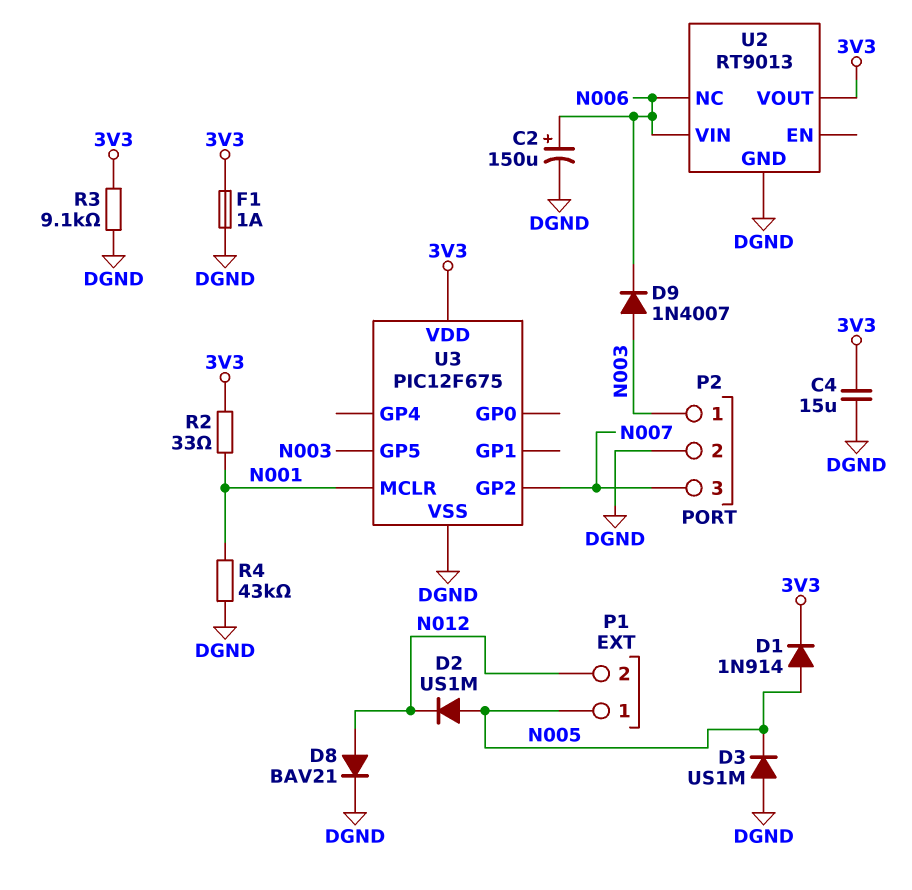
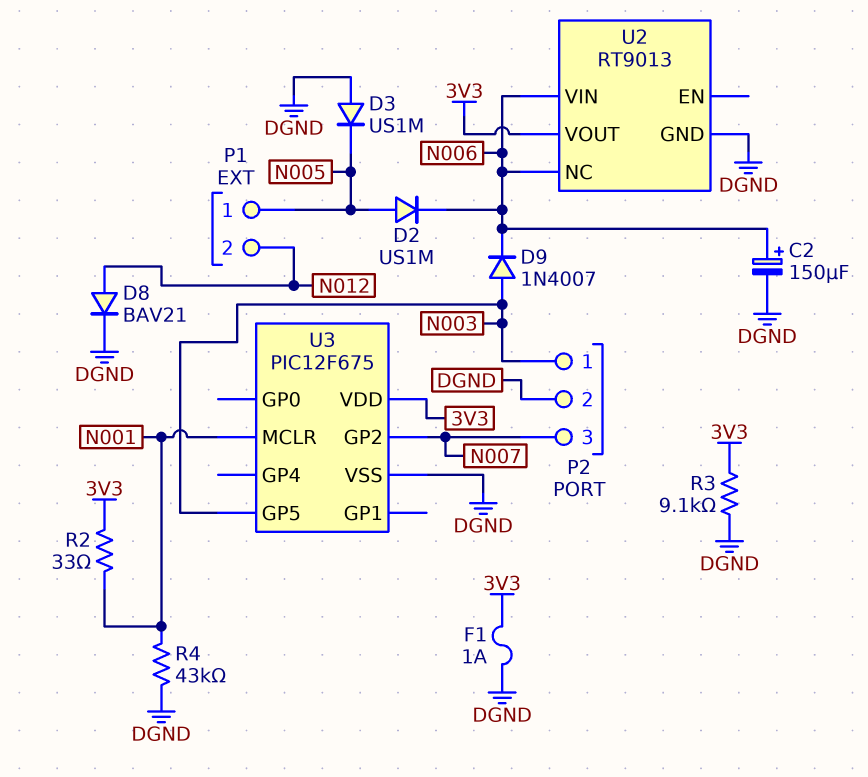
C4: 15uF (3V3, DGND) -> none
D1: diode 1N914 (A N005, K 3V3) -> none
D2: diode US1M (A N005, K N012) -> diode US1M (A N005, K N006)

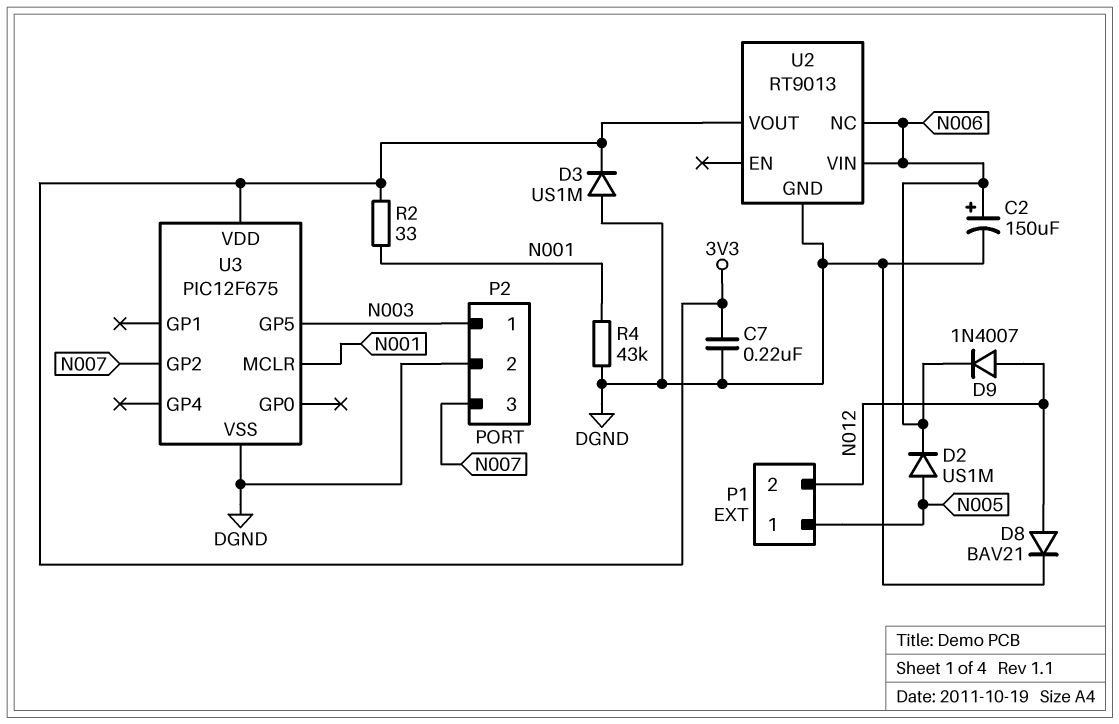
C7: none -> 220nF (3V3, DGND)
D3: diode US1M (A DGND, K N005) -> diode US1M (A DGND, K 3V3)
D9: diode 1N4007 (A N003, K N006) -> diode 1N4007 (A N012, K N006)
F1: 1A (3V3, DGND) -> none
R3: 9.1k (3V3, DGND) -> none

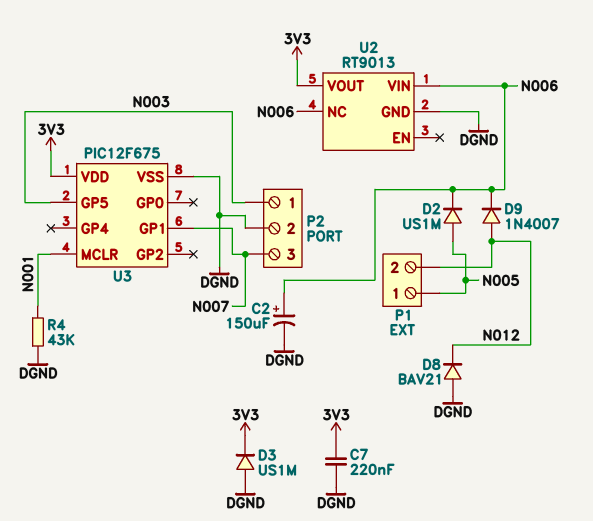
D8: diode BAV21 (A N012, K DGND) -> diode BAV21 (A DGND, K N012)
R2: 33 (3V3, N001) -> none
U3 pin GP1: none -> N007
U3 pin GP2: N007 -> none

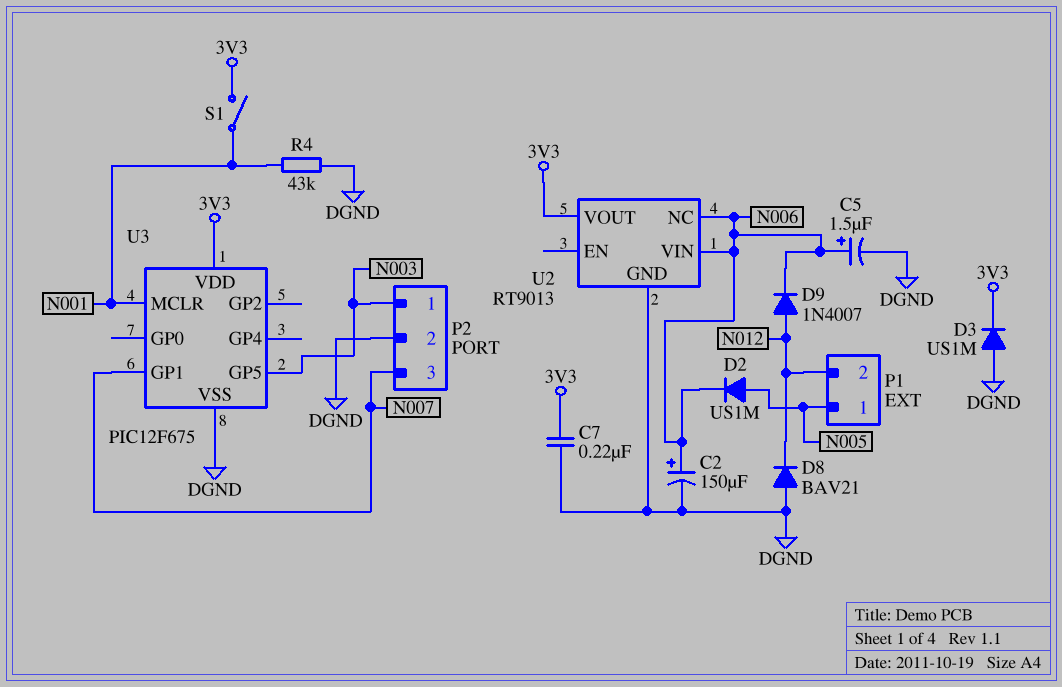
C5: none -> 1.5uF (plus N006, minus DGND)
S1: none -> switch (3V3, N001)

